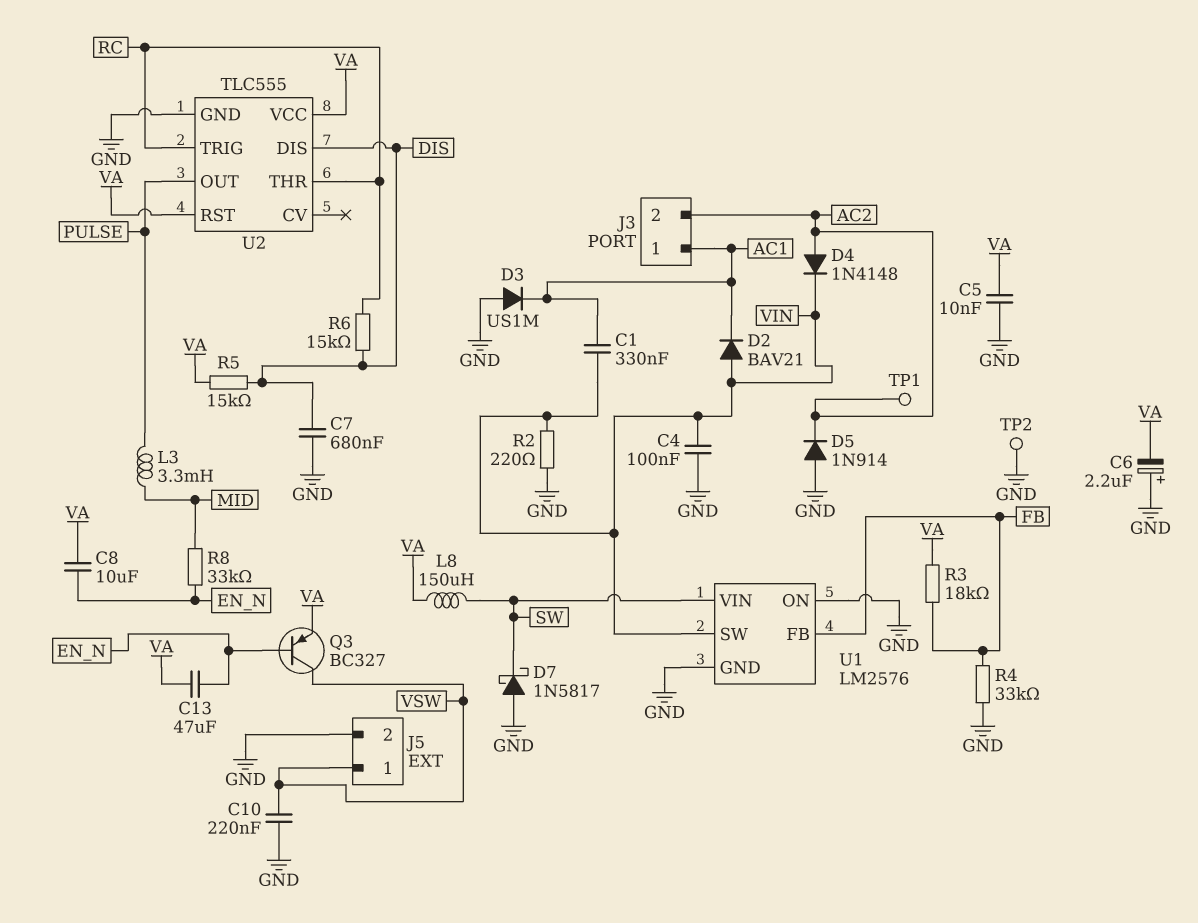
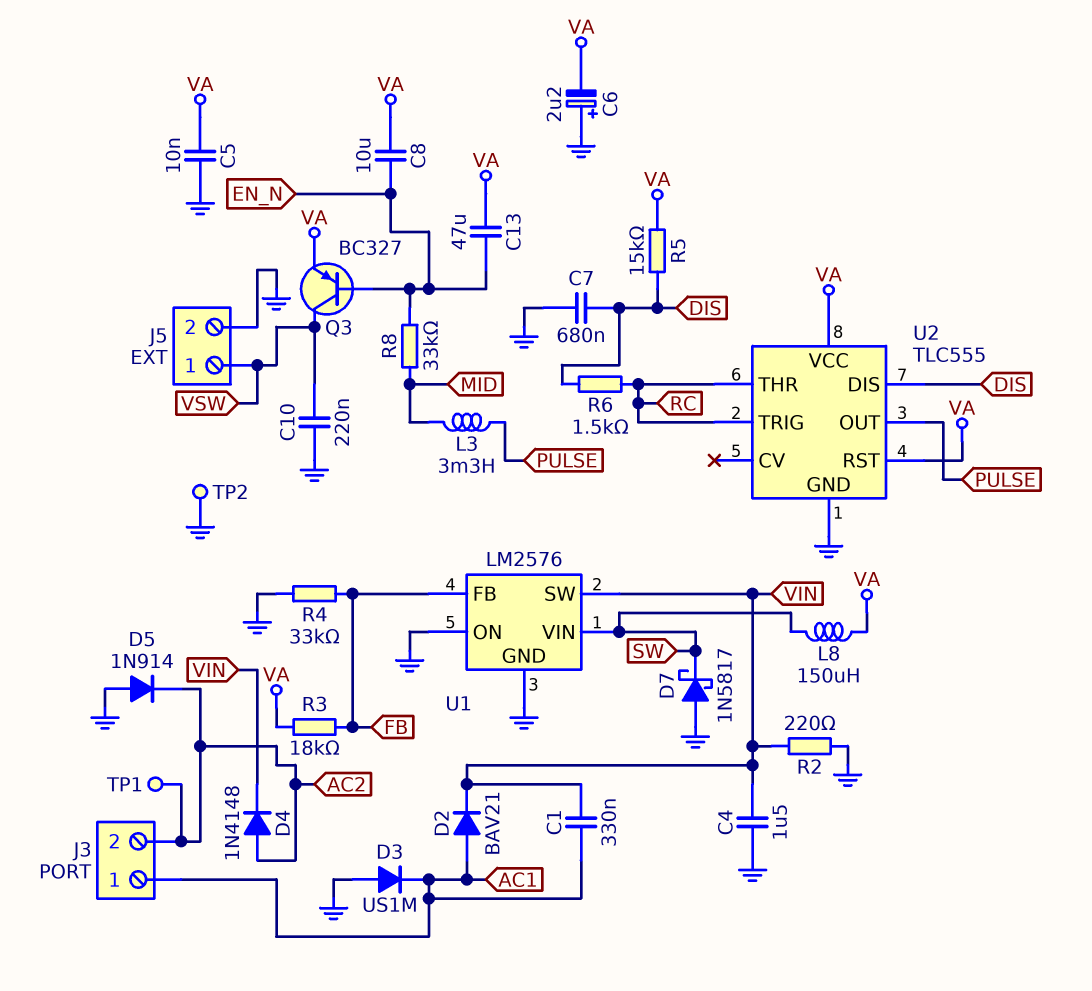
C4: 100nF (GND, VIN) -> 1.5uF (GND, VIN)
D2: diode BAV21 (A VIN, K AC1) -> diode BAV21 (A AC1, K VIN)
R6: 15k (DIS, RC) -> 1.5k (DIS, RC)

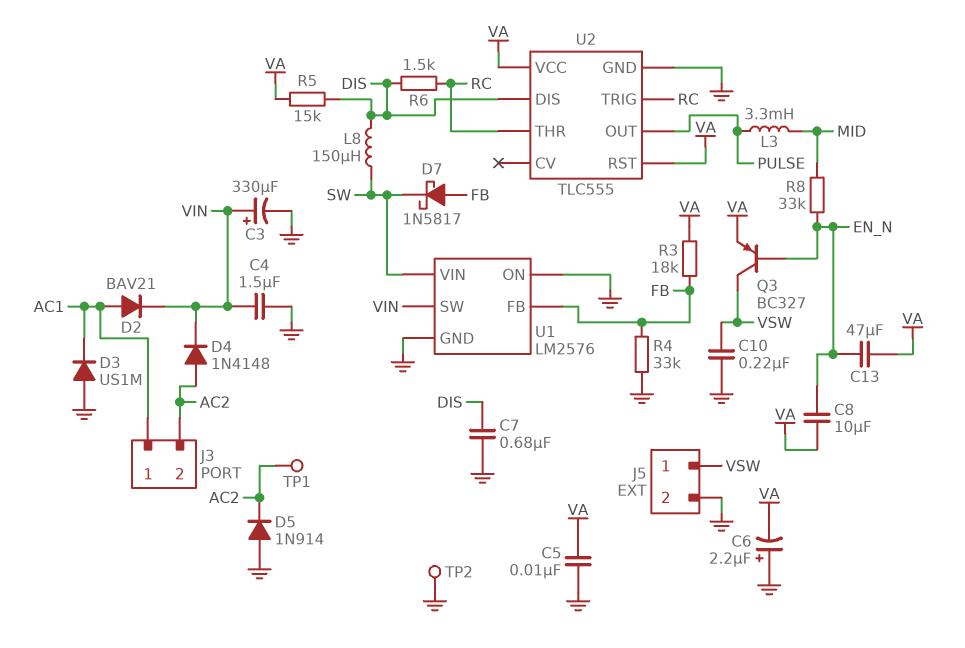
C1: 330nF (AC1, VIN) -> none
C3: none -> 330uF (plus VIN, minus GND)
D7: schottky 1N5817 (A GND, K SW) -> schottky 1N5817 (A FB, K SW)
L8: 150uH (SW, VA) -> 150uH (DIS, SW)
R2: 220 (GND, VIN) -> none

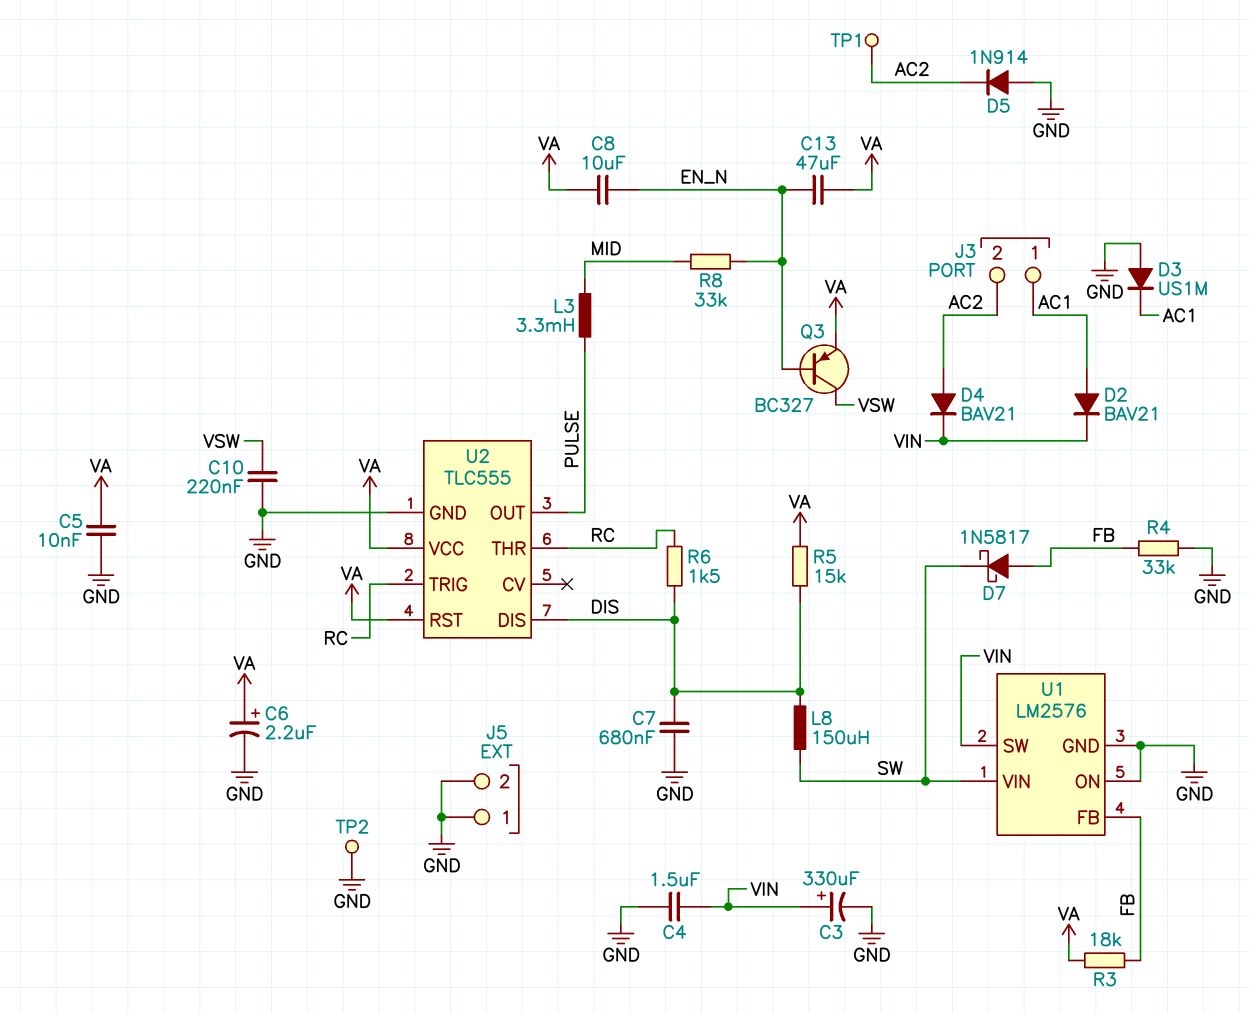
C6: 2.2uF (plus GND, minus VA) -> 2.2uF (plus VA, minus GND)
D4: diode 1N4148 (A AC2, K VIN) -> diode BAV21 (A AC2, K VIN)
J5 pin 1: VSW -> GND

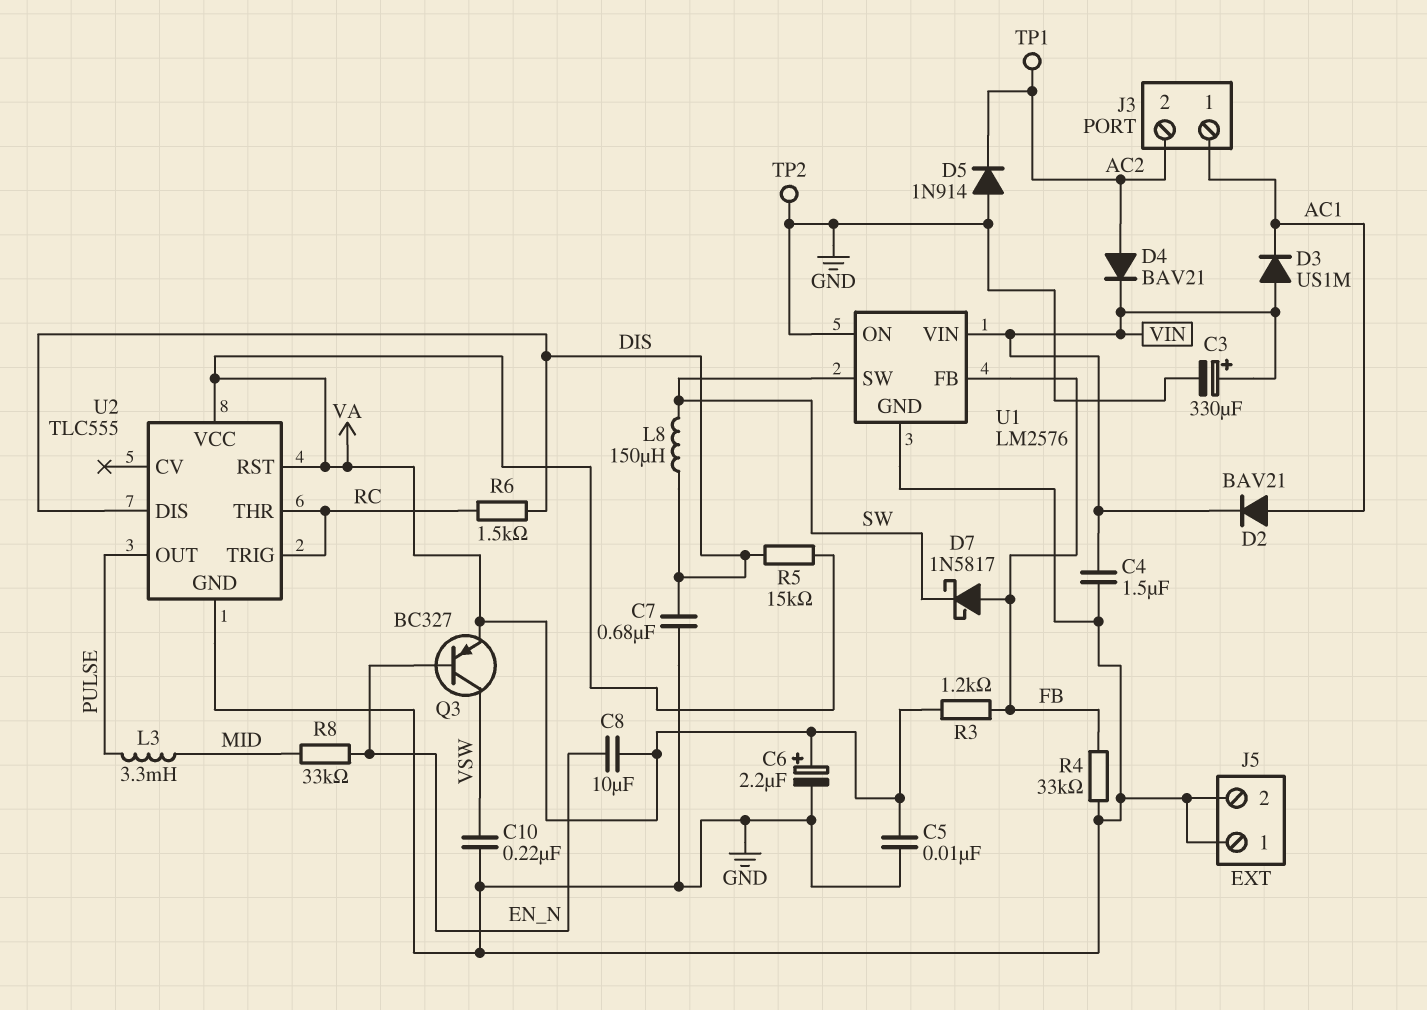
C13: 47uF (EN_N, VA) -> none
D3: diode US1M (A GND, K AC1) -> diode US1M (A VIN, K AC1)
R3: 18k (FB, VA) -> 1.2k (FB, VA)
U1 pin SW: VIN -> SW
U1 pin VIN: SW -> VIN

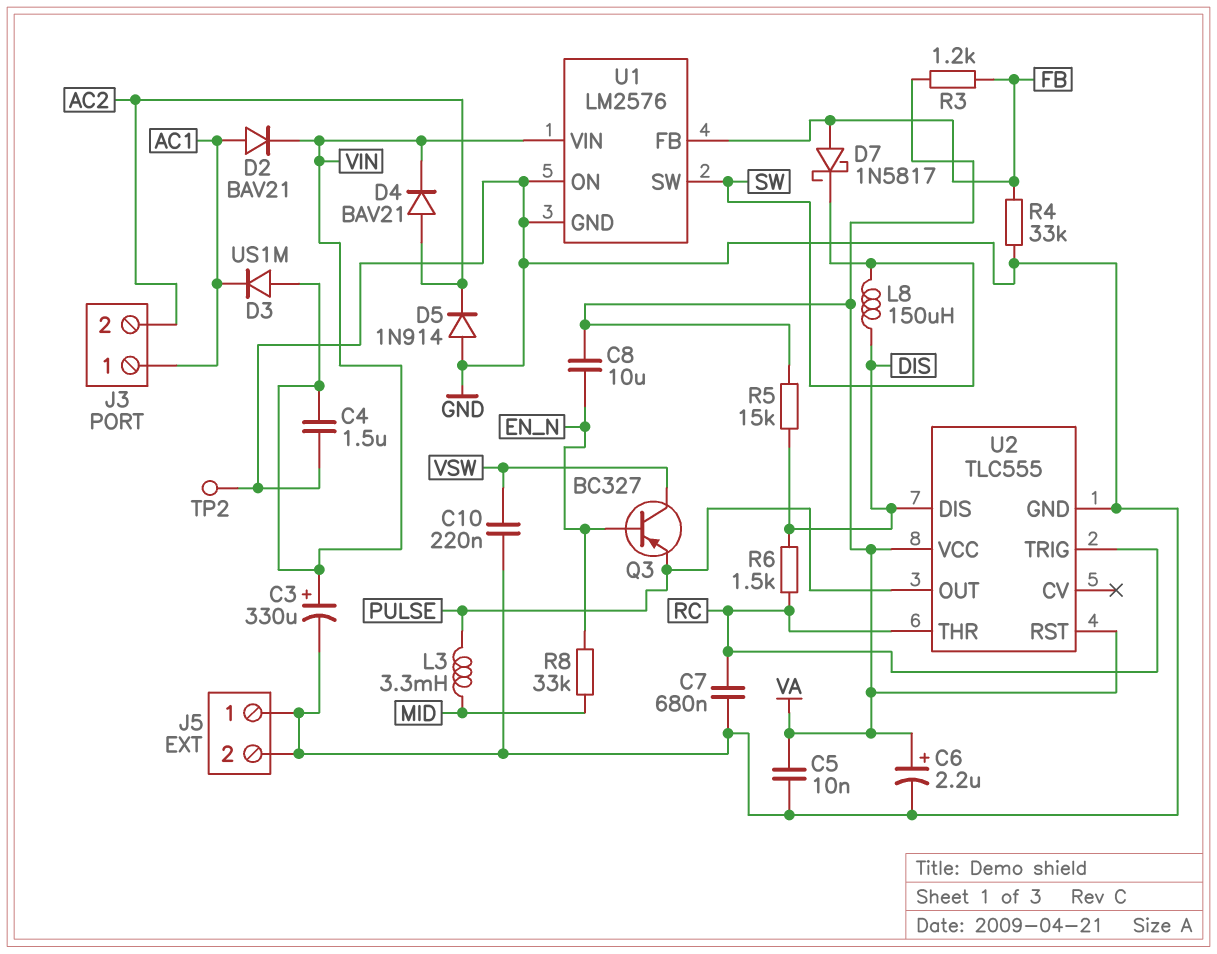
C7: 680nF (DIS, GND) -> 680nF (GND, RC)
Q3: PNP BC327 (B EN_N, C VSW, E VA) -> PNP BC327 (B EN_N, C VSW, E PULSE)
TP1: test point (AC2) -> none

